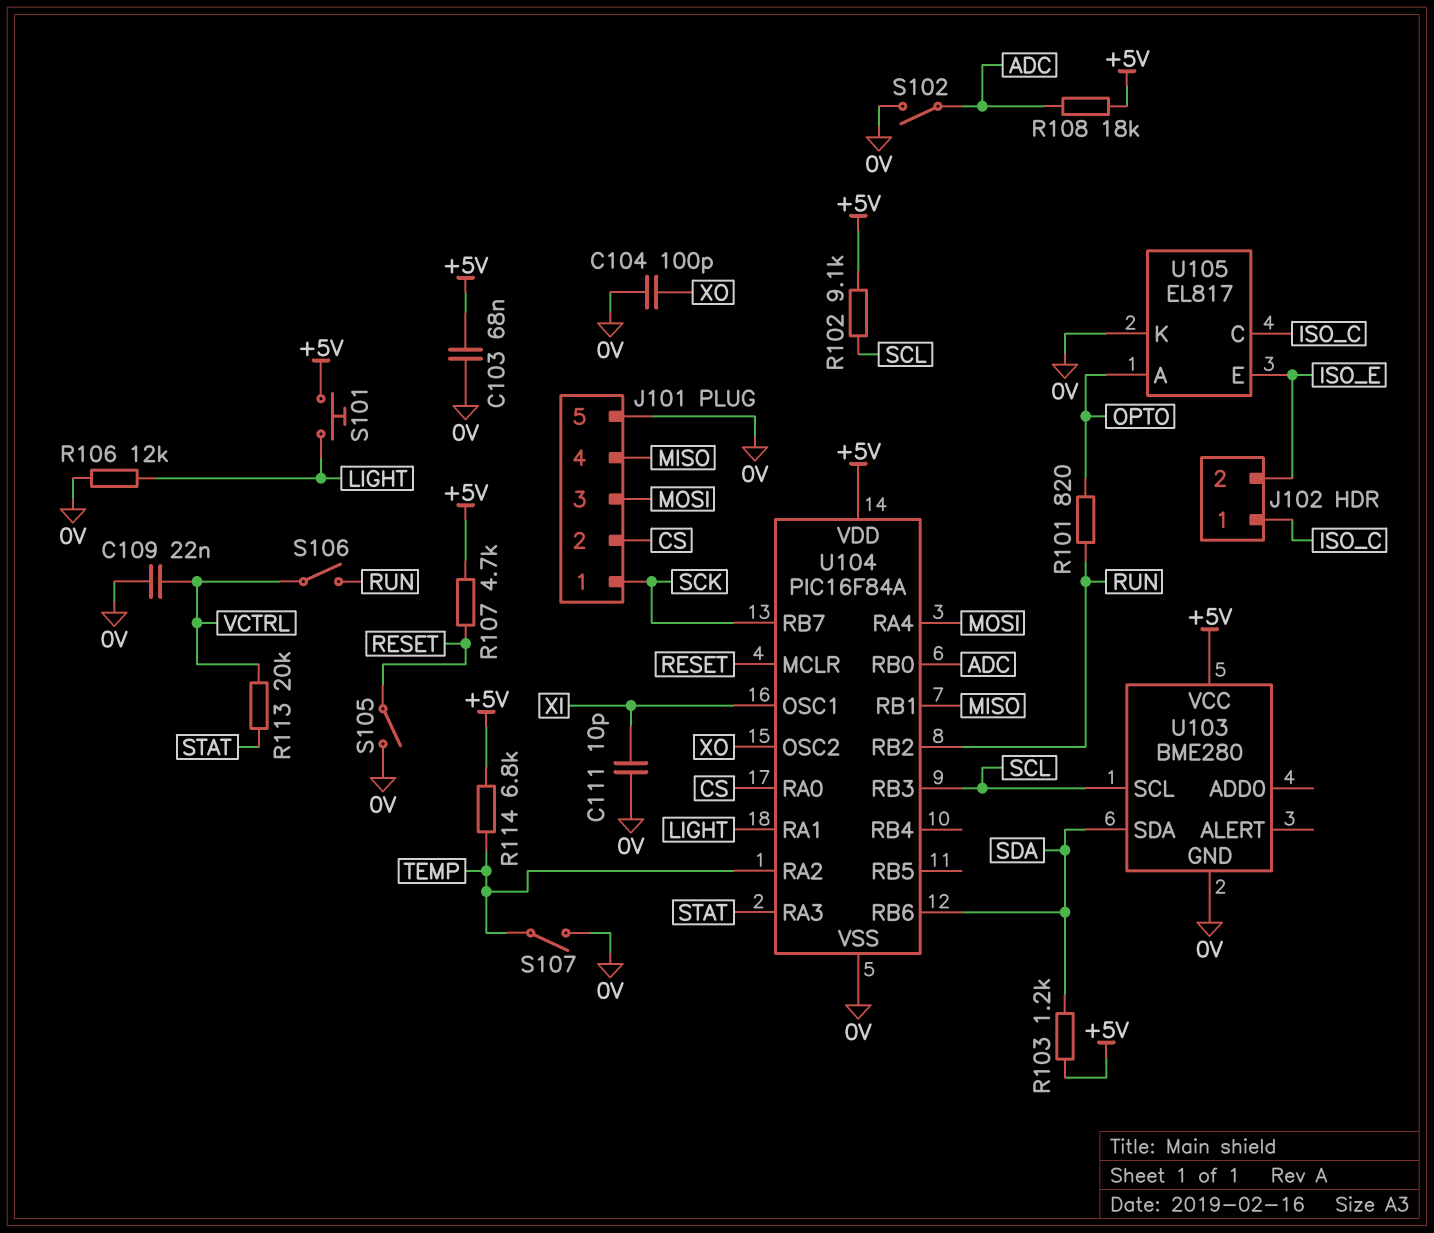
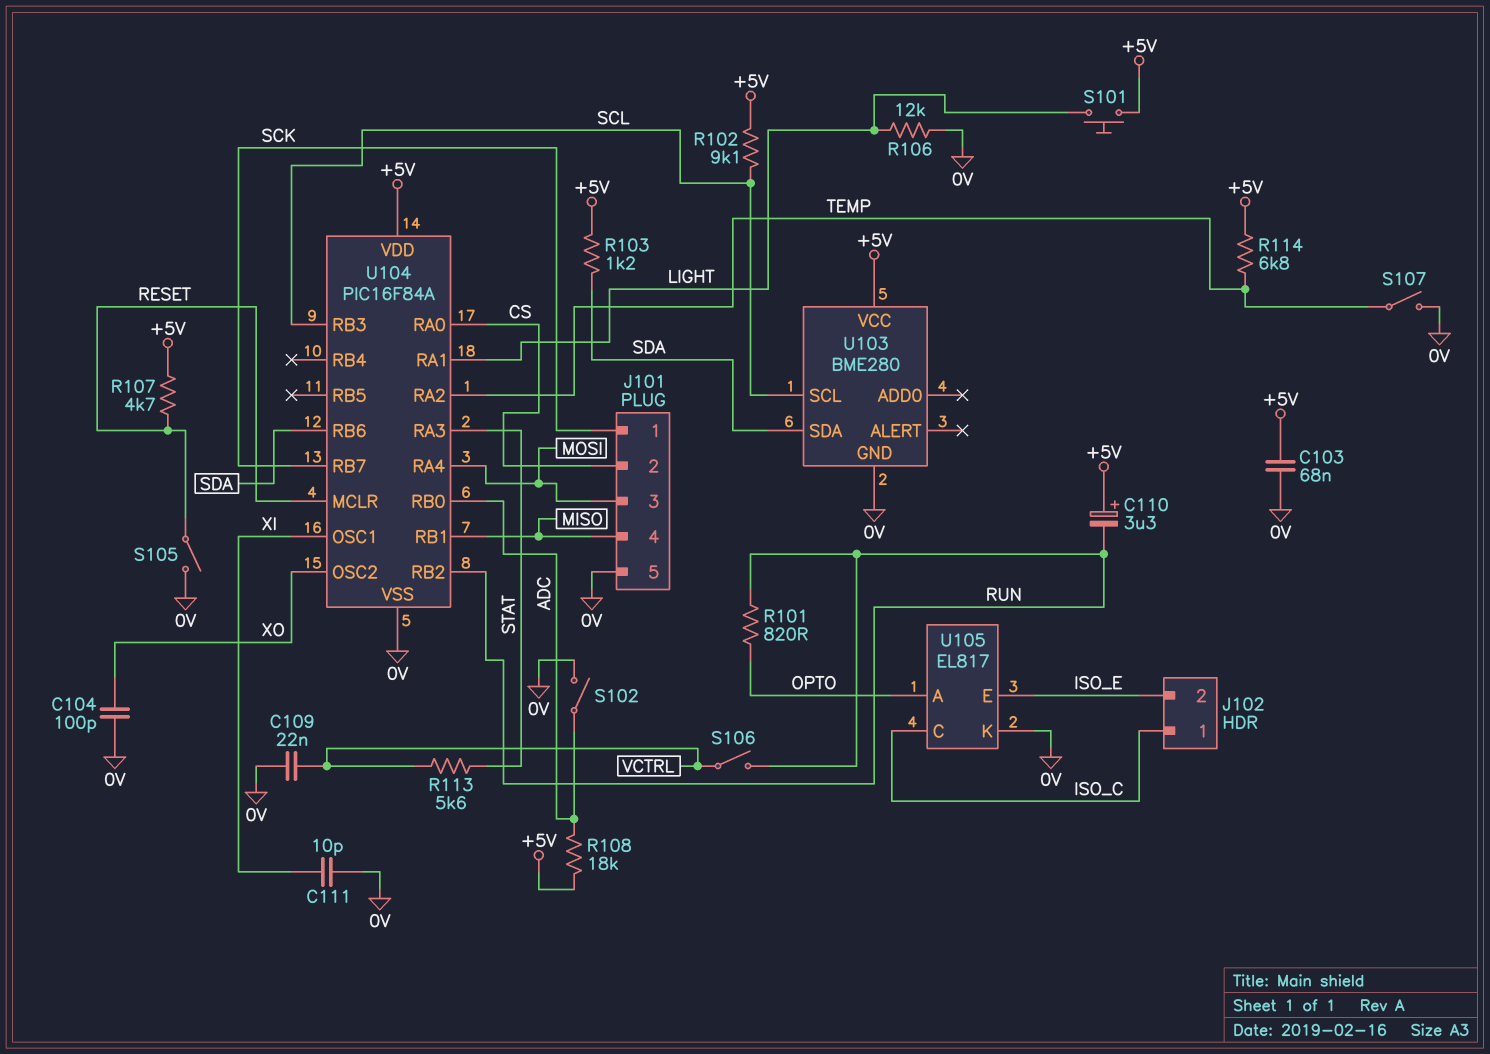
C110: none -> 3.3uF (plus +5V, minus RUN)
R113: 20k (STAT, VCTRL) -> 5.6k (STAT, VCTRL)

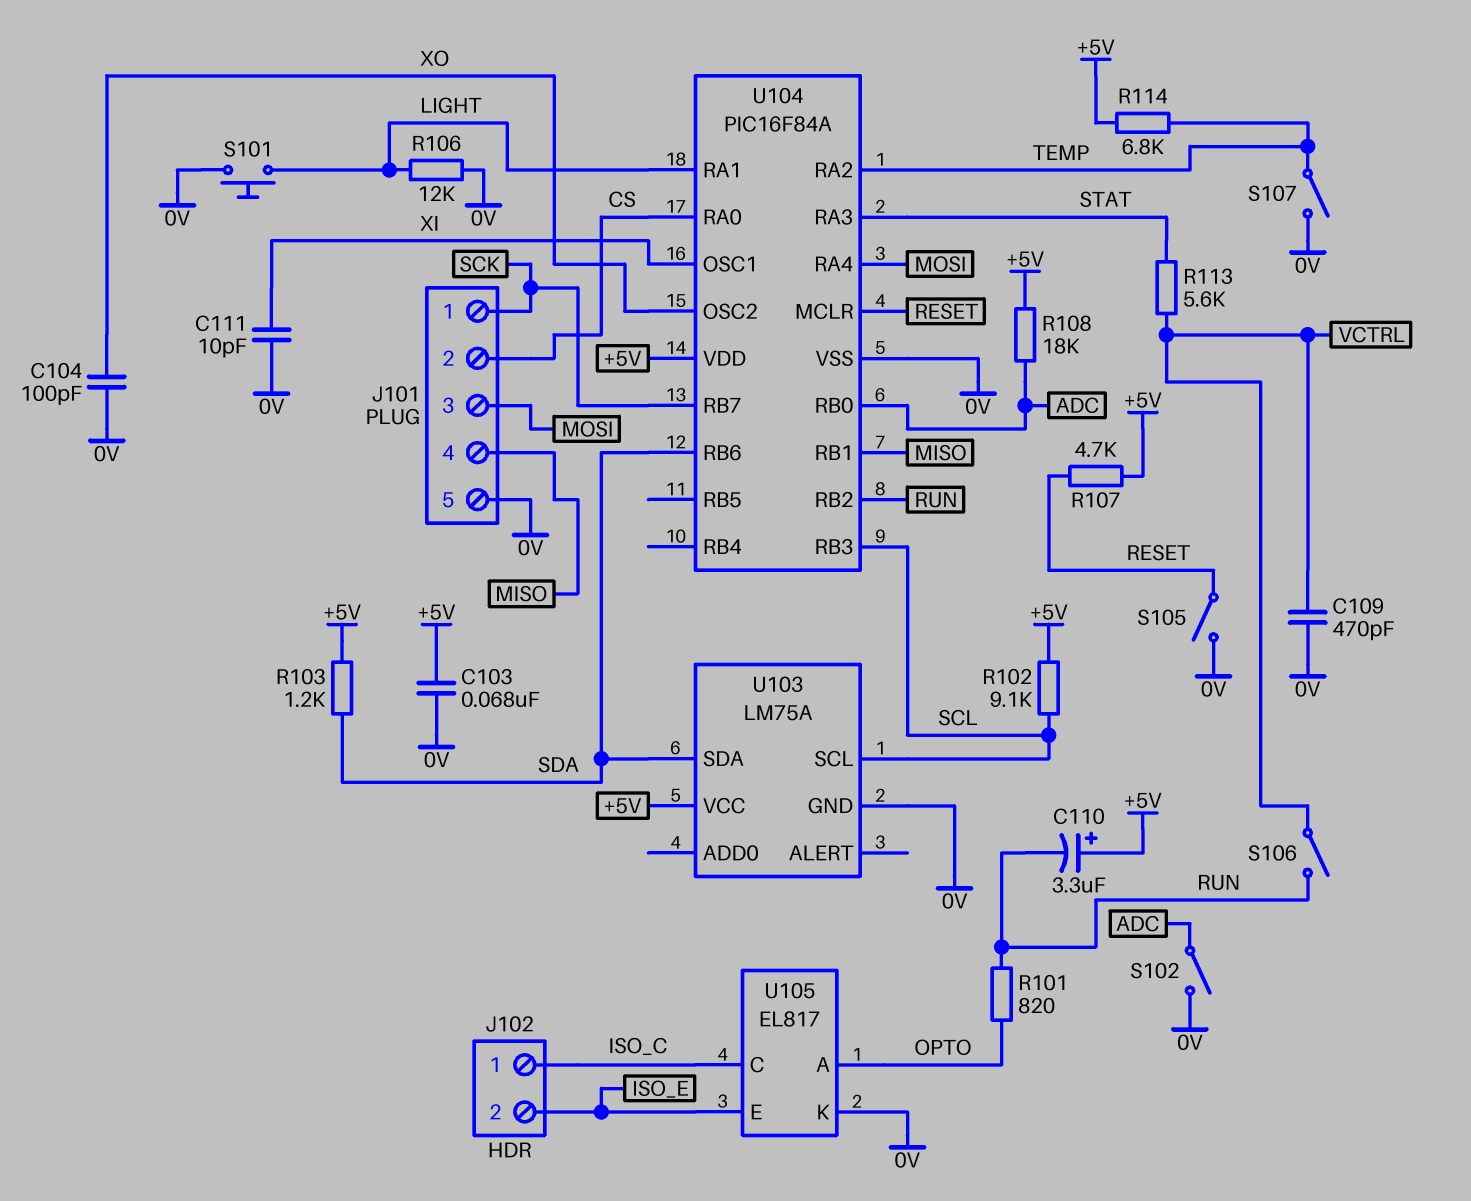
C109: 22nF (0V, VCTRL) -> 470pF (0V, VCTRL)
S101: button (+5V, LIGHT) -> button (0V, LIGHT)
U103: BME280 -> LM75A

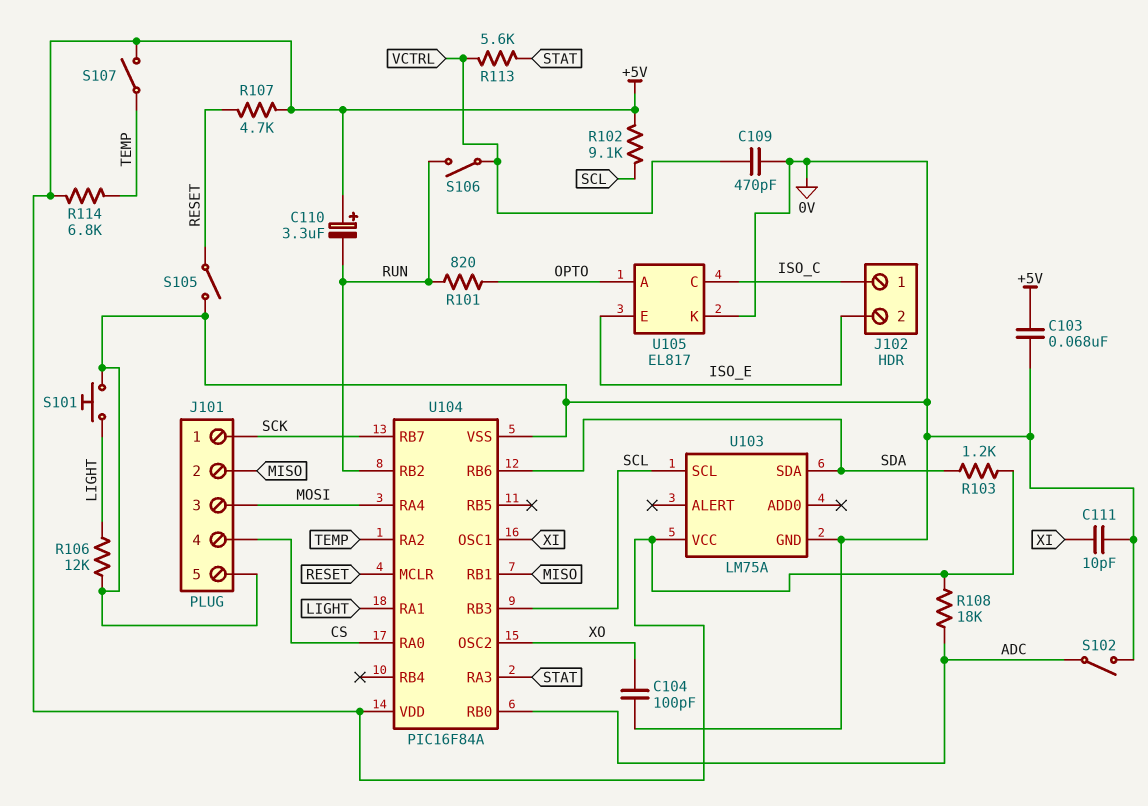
J101 pin 2: CS -> MISO
J101 pin 4: MISO -> CS
S107: switch (0V, TEMP) -> switch (+5V, TEMP)

